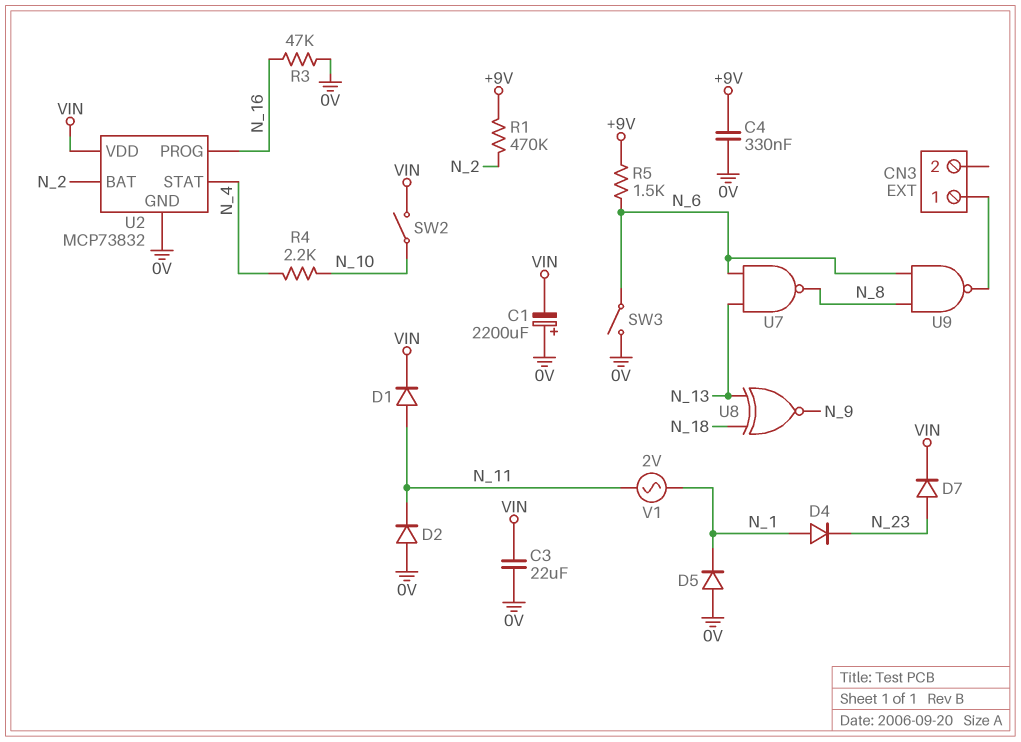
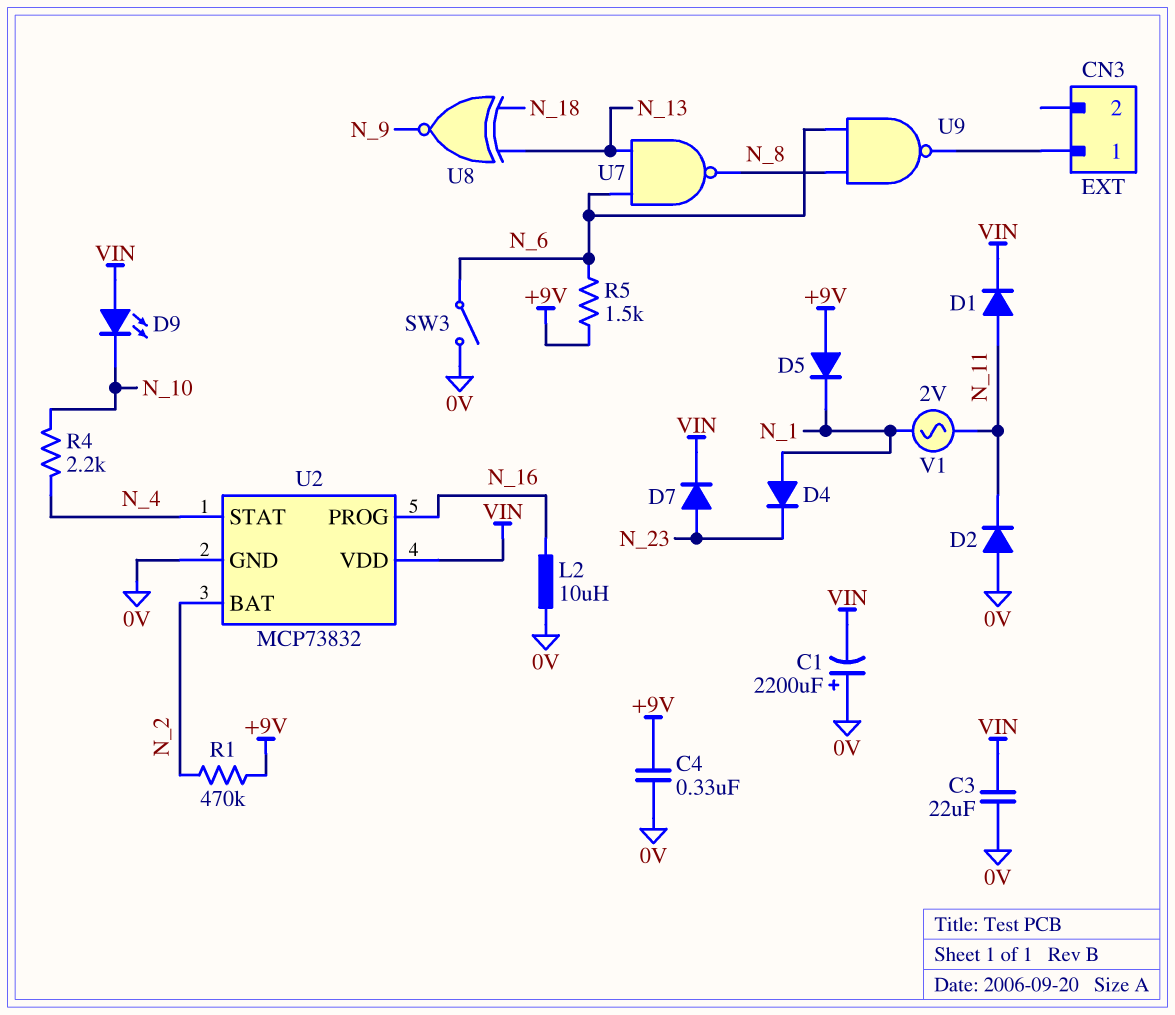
D5: diode (A 0V, K N_1) -> diode (A +9V, K N_1)
D9: none -> LED (A VIN, K N_10)
L2: none -> 10uH (0V, N_16)
R3: 47k (0V, N_16) -> none
SW2: switch (N_10, VIN) -> none

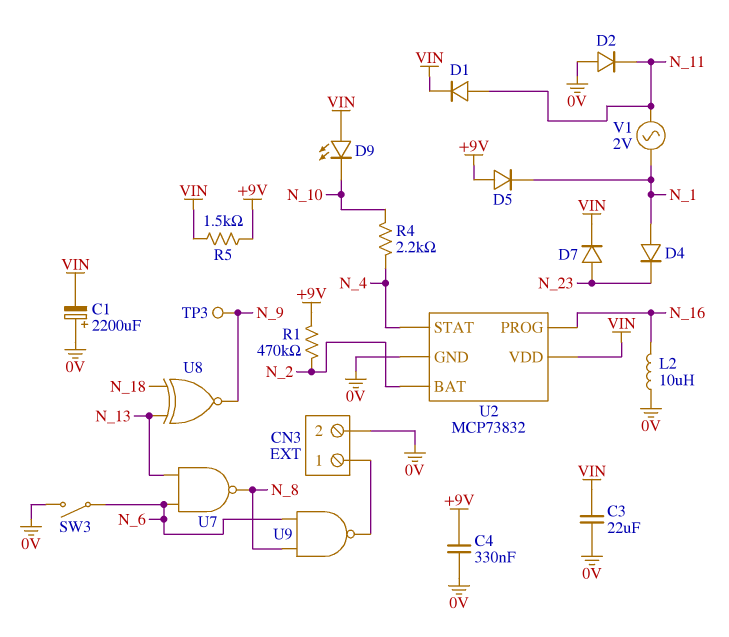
CN3 pin 2: none -> 0V
R5: 1.5k (+9V, N_6) -> 1.5k (+9V, VIN)
TP3: none -> test point (N_9)

